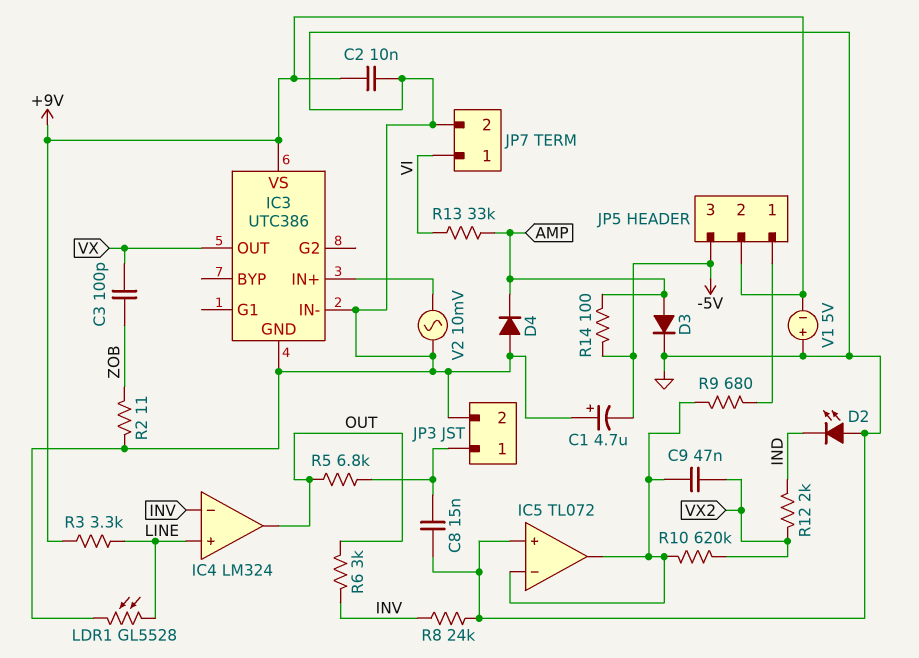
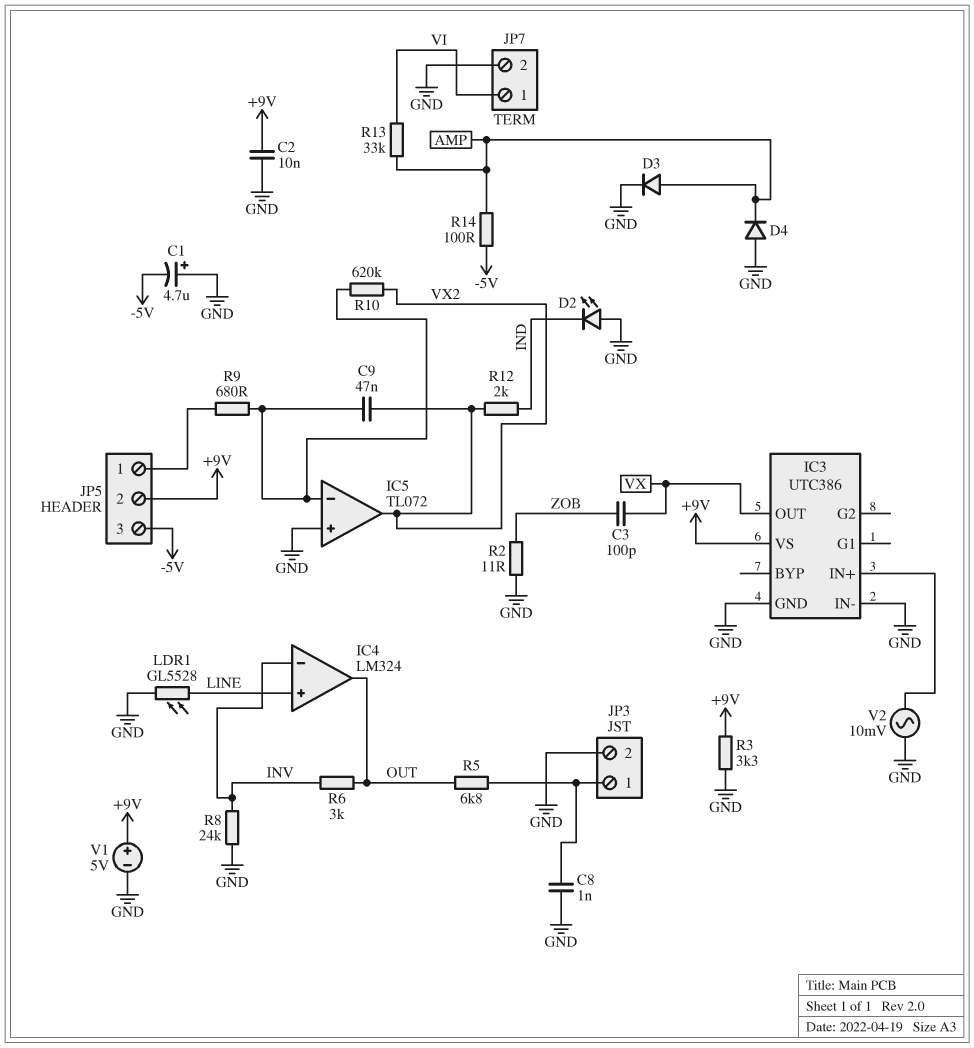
C8: 15nF (GND, JP3/1) -> 1nF (GND, JP3/1)
IC5 pin out: IC5/in- -> VX2
R3: 3.3k (+9V, LINE) -> 3.3k (+9V, GND)
V1: 5V (plus GND, minus +9V) -> 5V (plus +9V, minus GND)

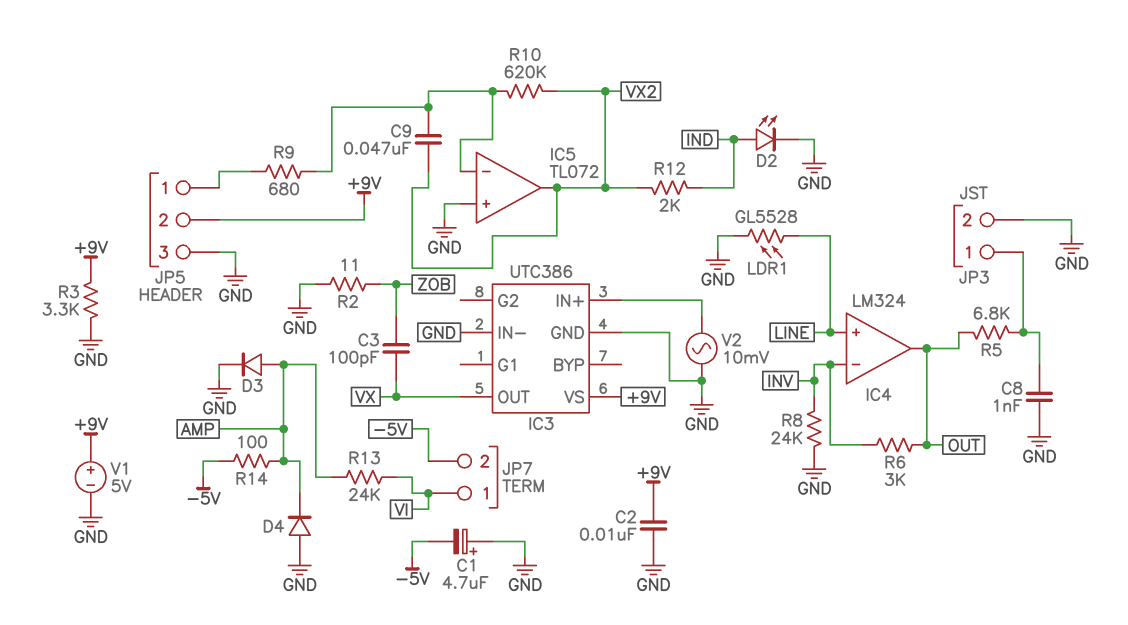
D2: LED (A GND, K IND) -> LED (A IND, K GND)
JP5 pin 3: -5V -> GND
JP7 pin 2: GND -> -5V
R13: 33k (AMP, VI) -> 24k (AMP, VI)

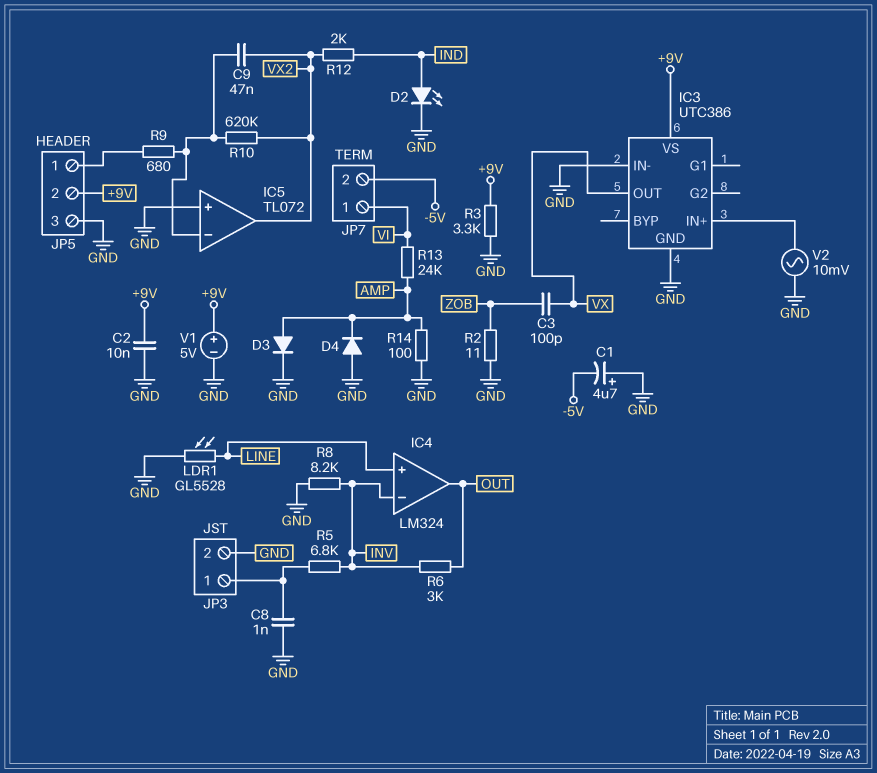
R5: 6.8k (JP3/1, OUT) -> 6.8k (INV, JP3/1)
R8: 24k (GND, INV) -> 8.2k (GND, INV)
R14: 100 (-5V, AMP) -> 100 (AMP, GND)

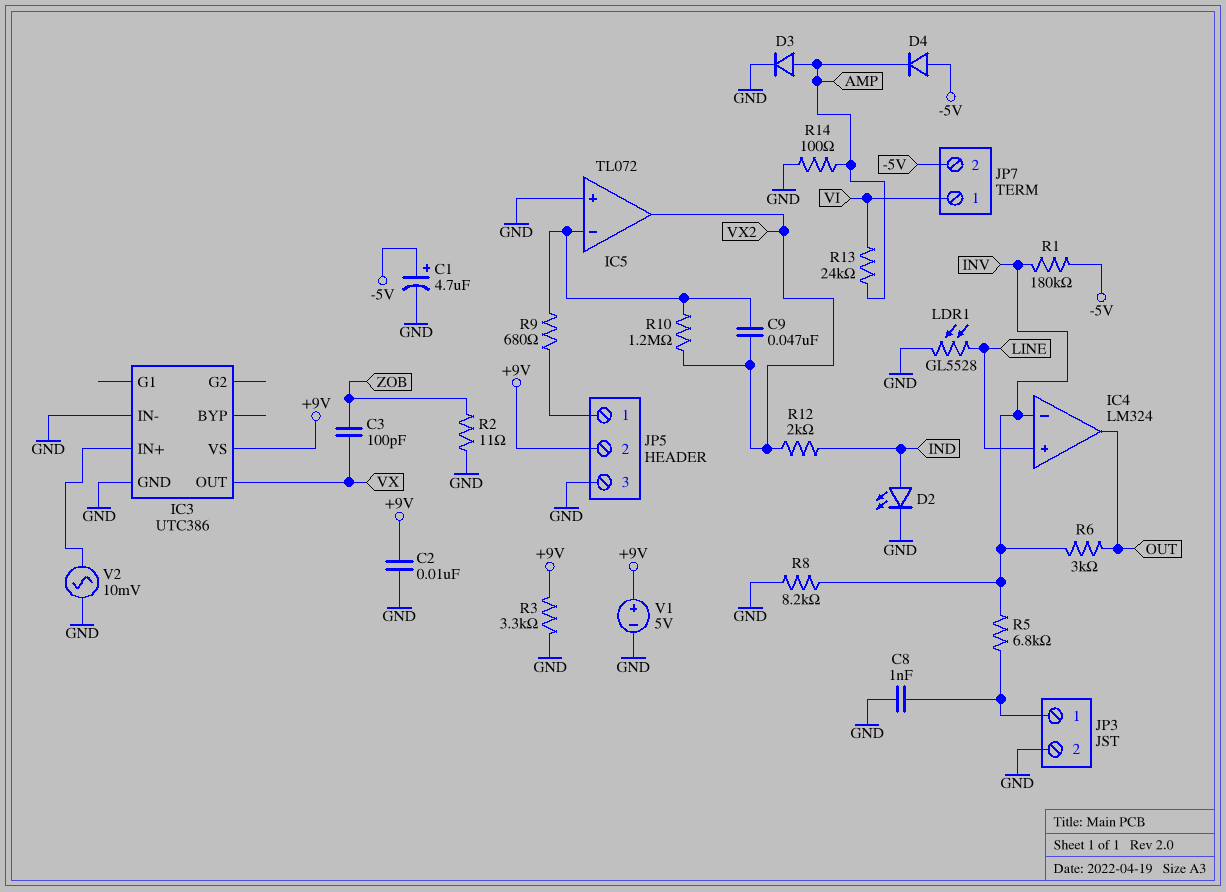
C1: 4.7uF (plus GND, minus -5V) -> 4.7uF (plus -5V, minus GND)
D4: diode (A GND, K AMP) -> diode (A -5V, K AMP)
R1: none -> 180k (-5V, INV)
R10: 620k (IC5/in-, VX2) -> 1.2M (IC5/in-, VX2)

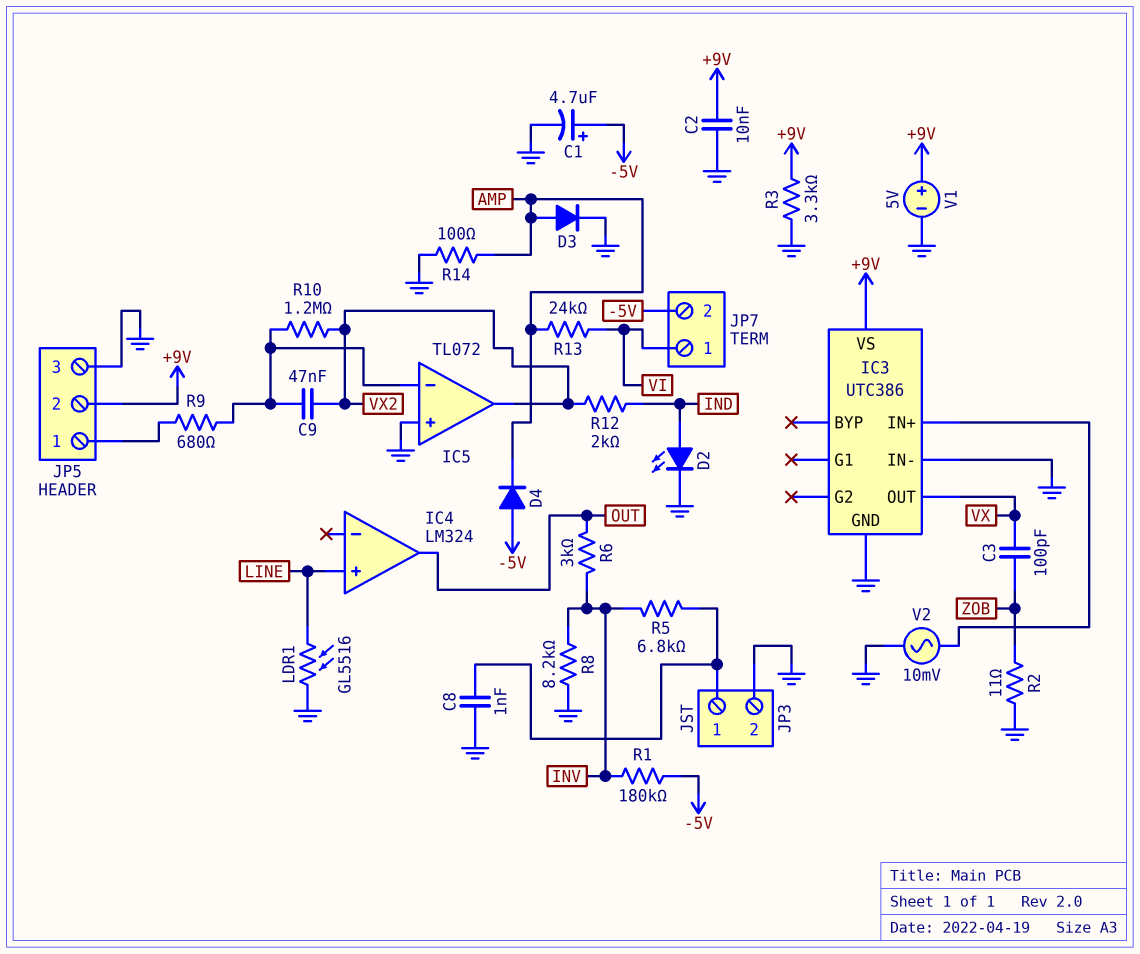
IC4 pin in-: INV -> none
LDR1: GL5528 (GND, LINE) -> GL5516 (GND, LINE)

